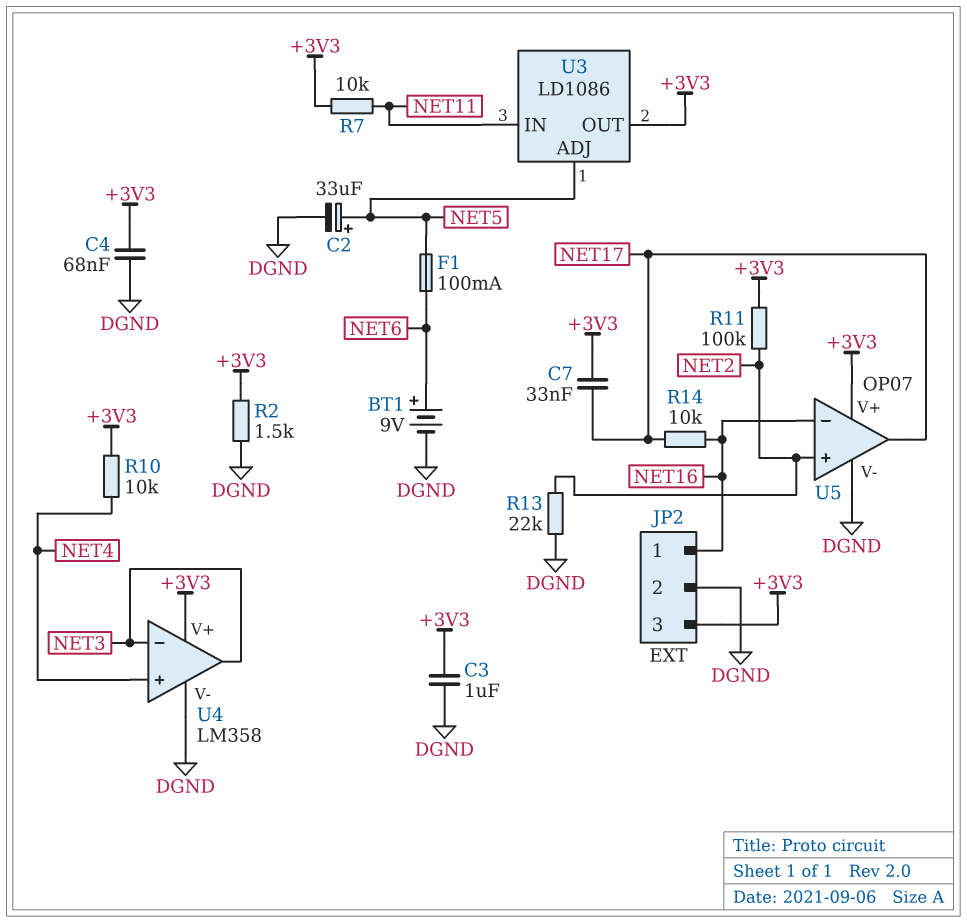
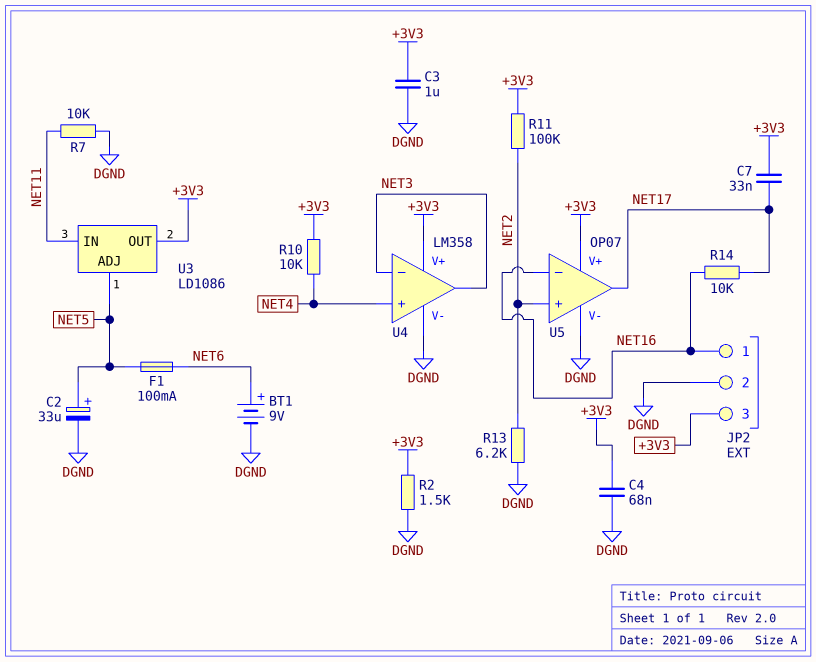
R7: 10k (+3V3, NET11) -> 10k (DGND, NET11)
R13: 22k (DGND, NET2) -> 6.2k (DGND, NET2)

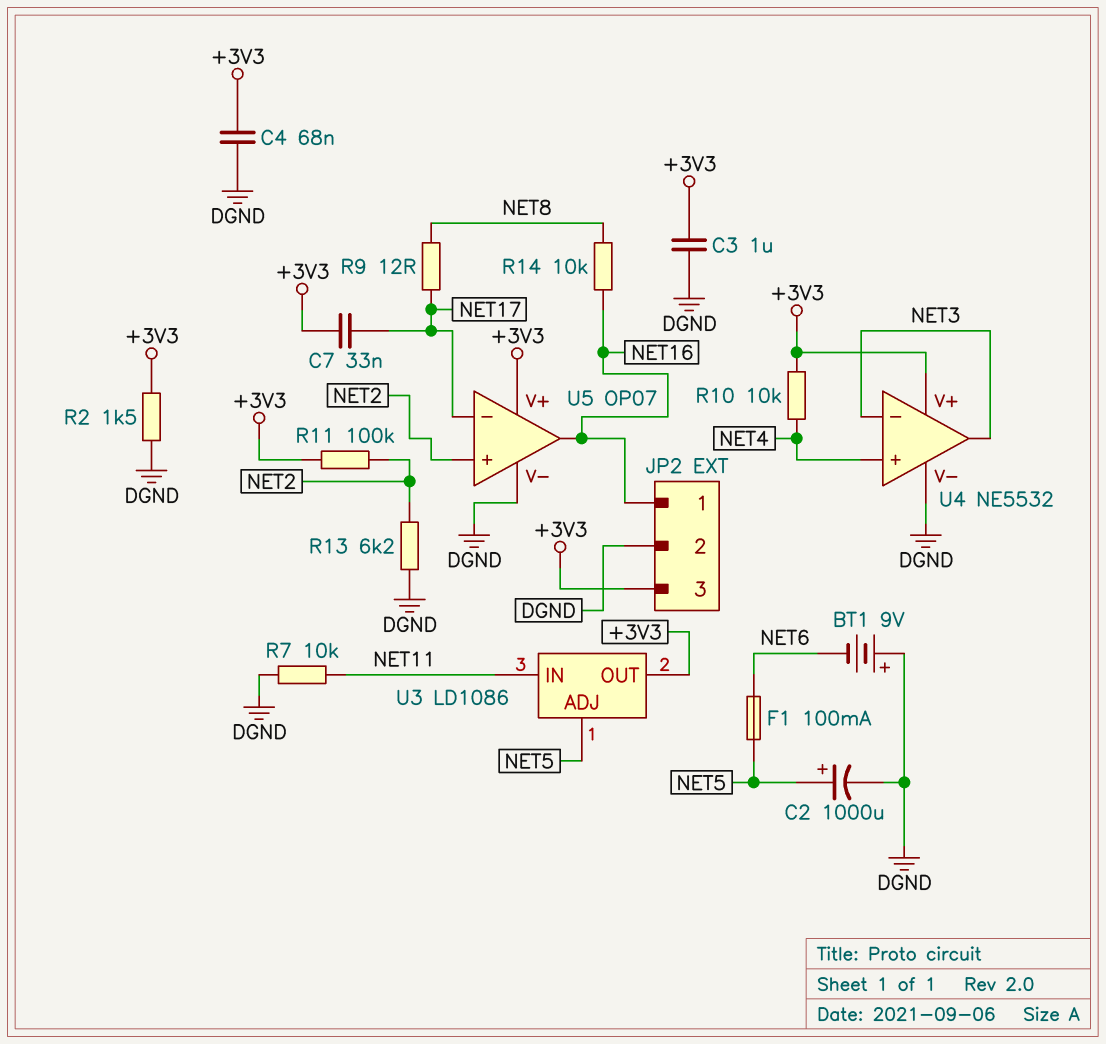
BT1: 9V (plus NET6, minus DGND) -> 9V (plus DGND, minus NET6)
C2: 33uF (plus NET5, minus DGND) -> 1000uF (plus NET5, minus DGND)
R9: none -> 12 (NET8, NET17)
R14: 10k (NET16, NET17) -> 10k (NET8, NET16)
U4: LM358 -> NE5532
U5 pin in-: NET16 -> NET17
U5 pin out: NET17 -> NET16

